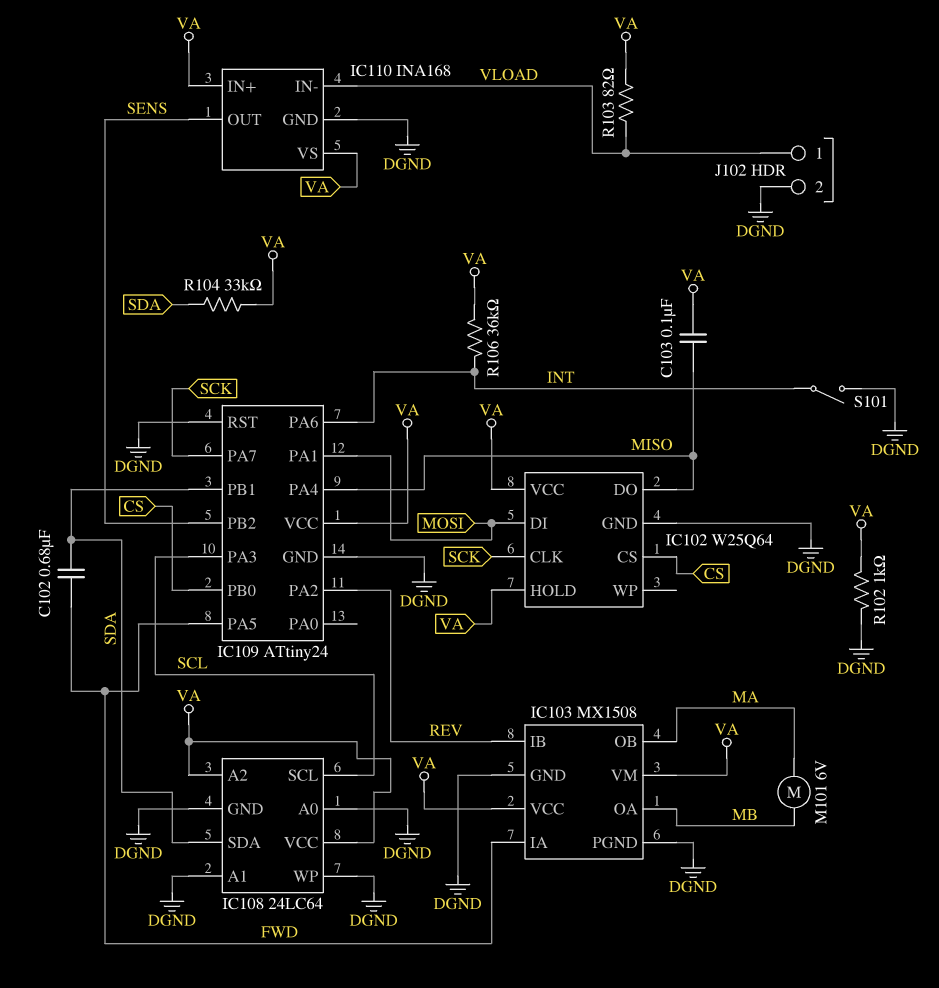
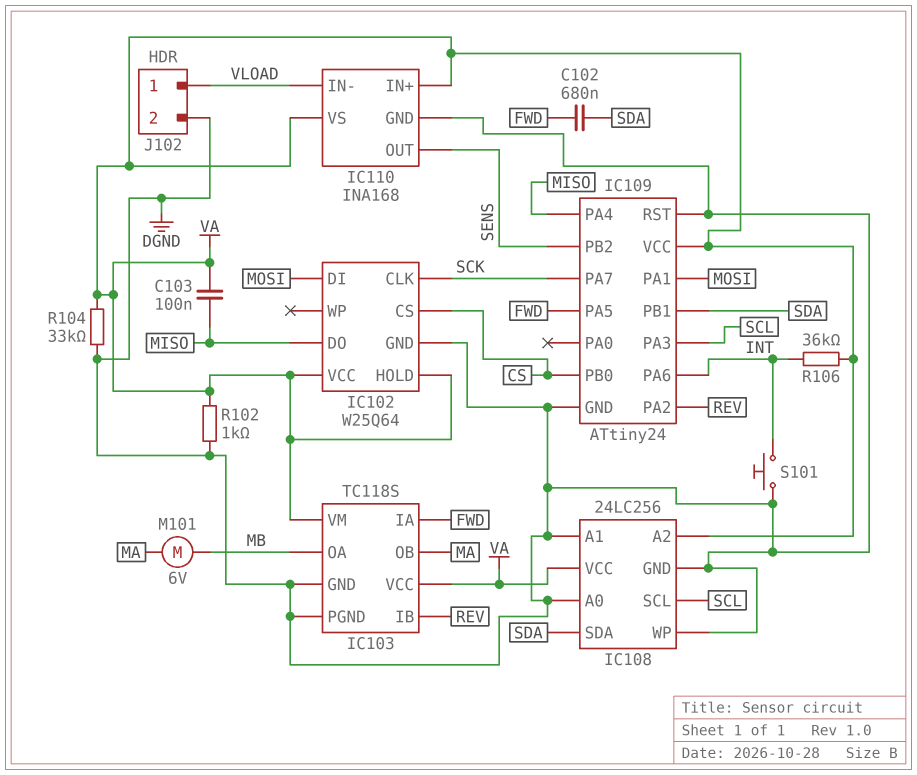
IC103: MX1508 -> TC118S
IC108: 24LC64 -> 24LC256
R103: 82 (VA, VLOAD) -> none
R104: 33k (SDA, VA) -> 33k (DGND, VA)
S101: switch (DGND, INT) -> button (DGND, INT)

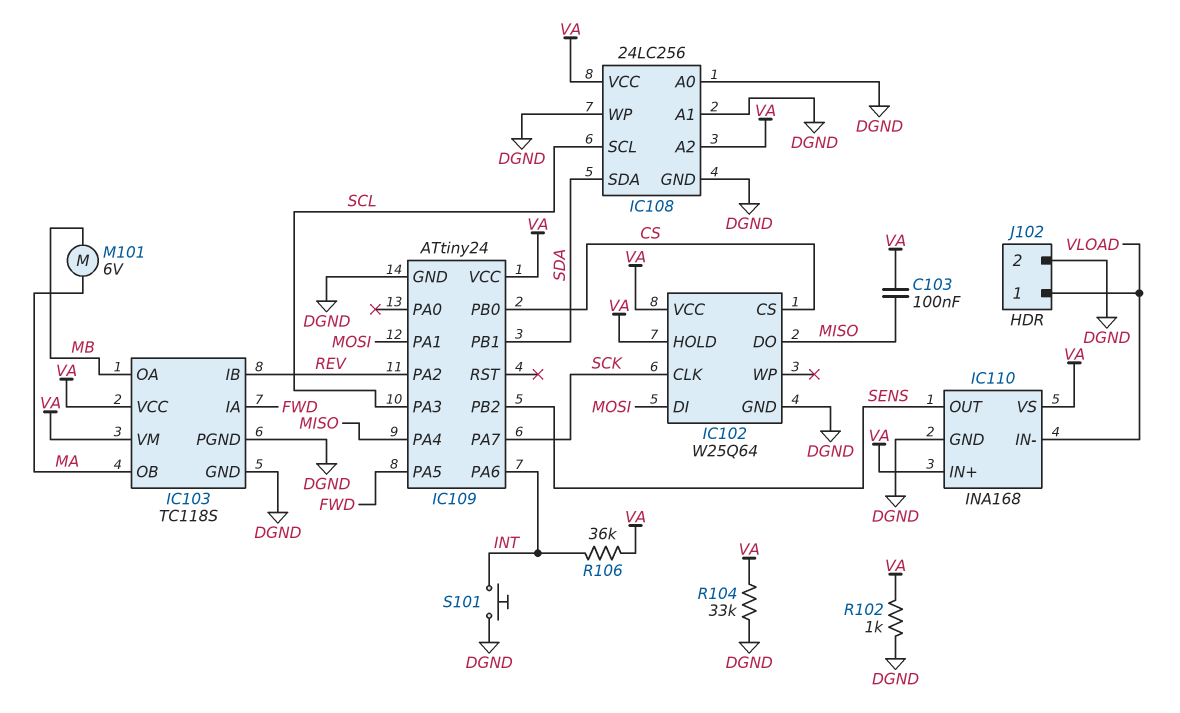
C102: 680nF (FWD, SDA) -> none
IC109 pin RST: DGND -> none

